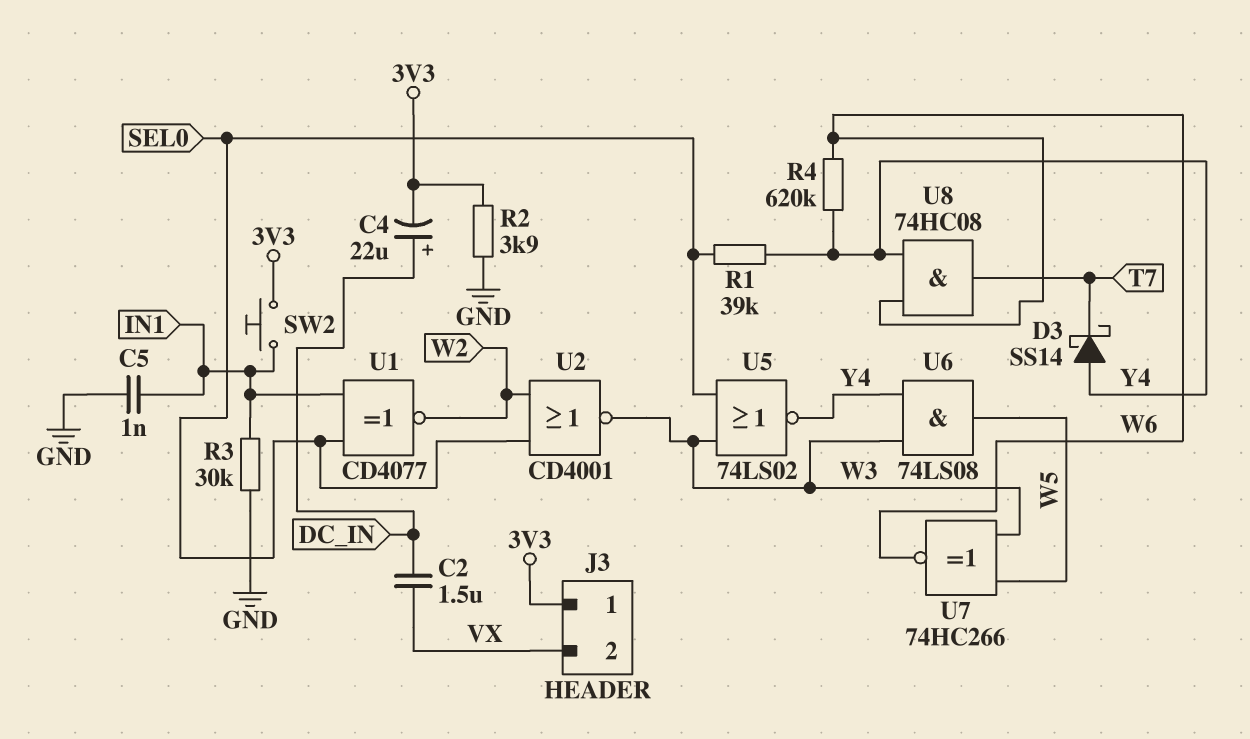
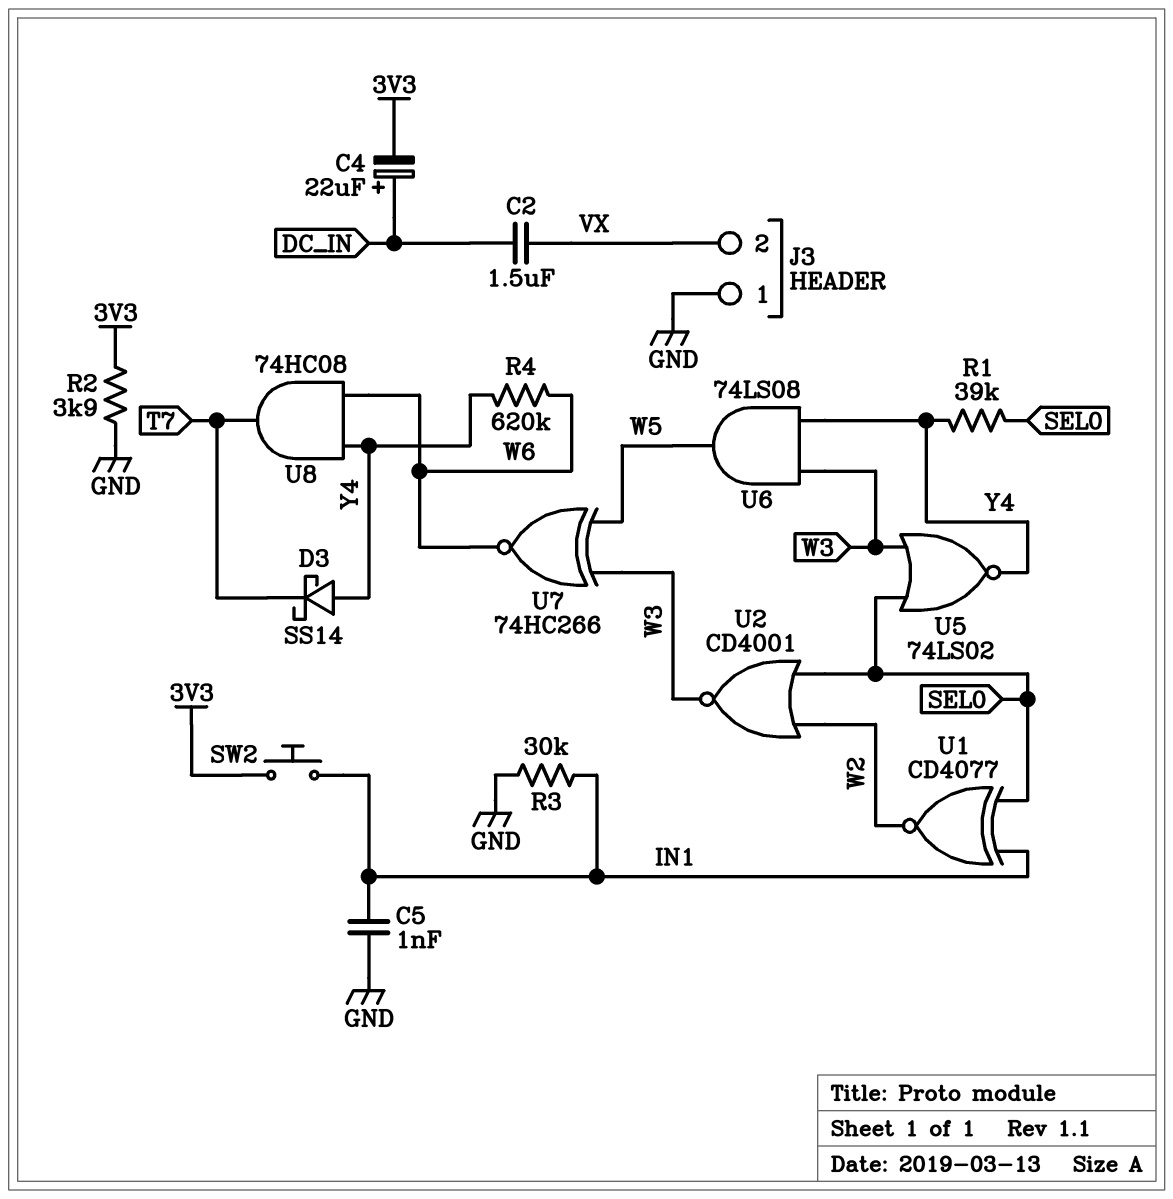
J3 pin 1: 3V3 -> GND

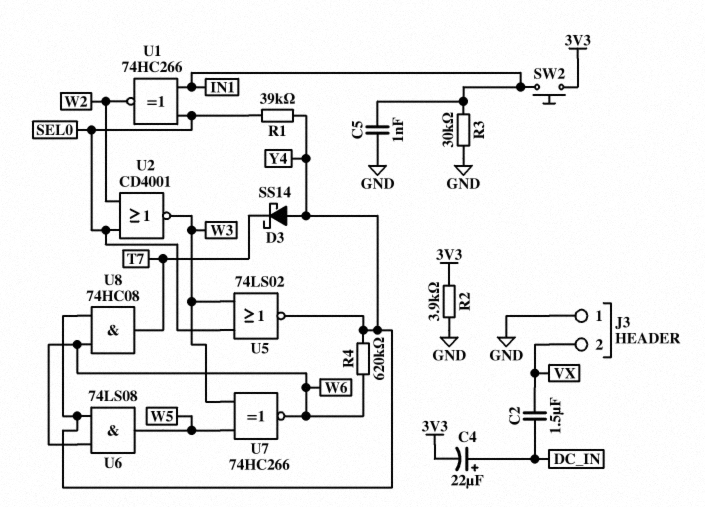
U1: XNOR CD4077 (in IN1, in SEL0, out W2) -> XNOR 74HC266 (in IN1, in SEL0, out W2)
U6: AND 74LS08 (in W3, in Y4, out W5) -> AND 74LS08 (in W6, in Y4, out W5)

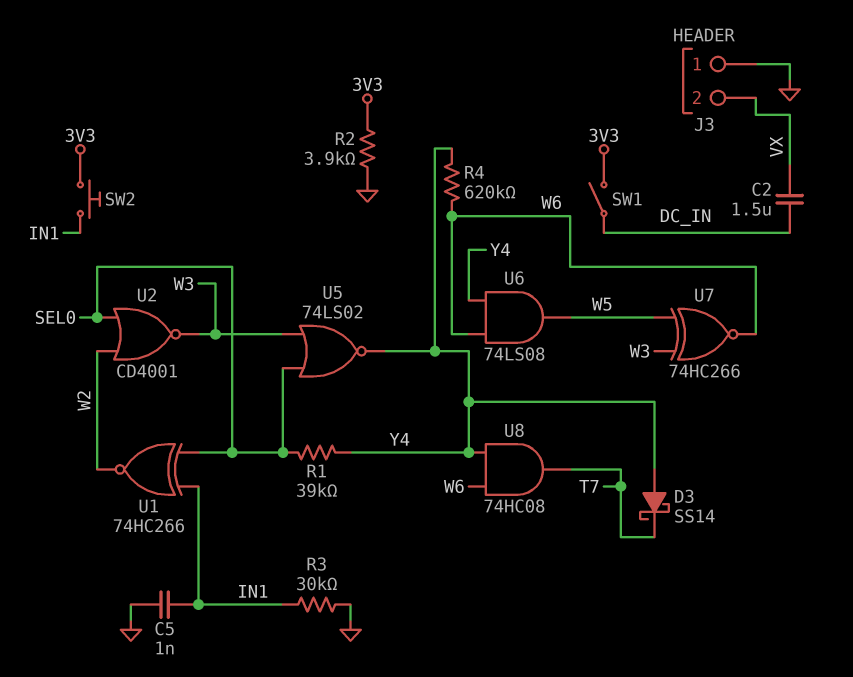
C4: 22uF (plus DC_IN, minus 3V3) -> none
SW1: none -> switch (3V3, DC_IN)

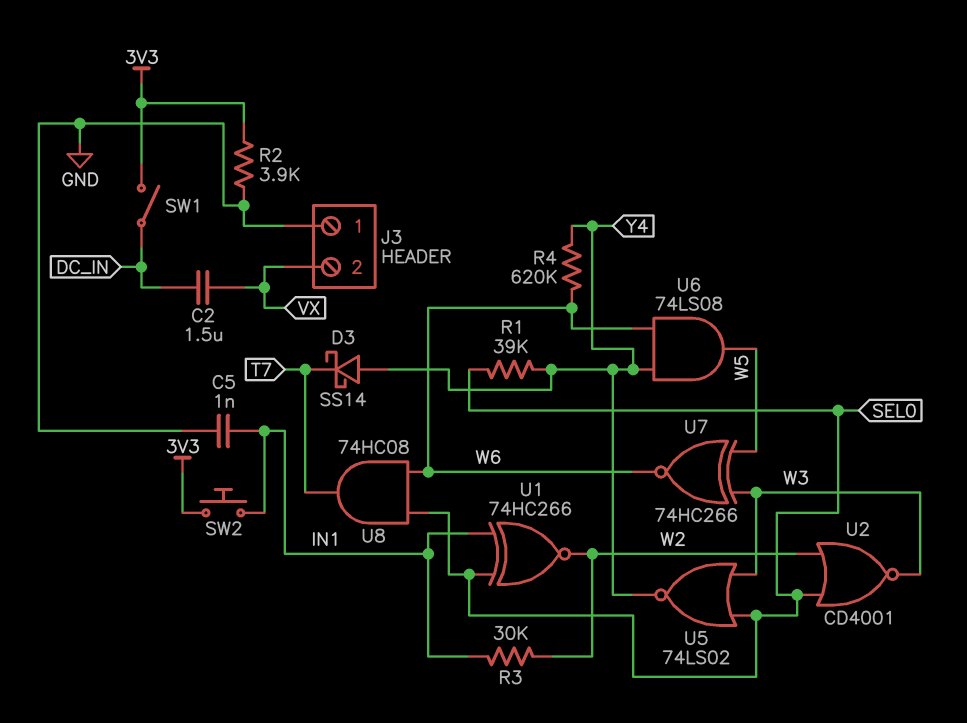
R3: 30k (GND, IN1) -> 30k (IN1, W2)
U8: AND 74HC08 (in W6, in Y4, out T7) -> AND 74HC08 (in SEL0, in W6, out T7)

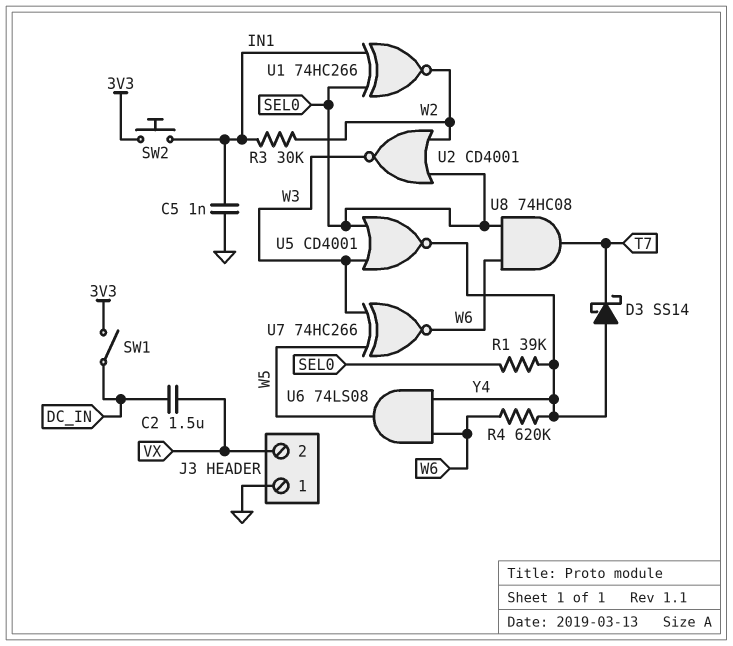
R2: 3.9k (3V3, GND) -> none
U5: NOR 74LS02 (in SEL0, in W3, out Y4) -> NOR CD4001 (in SEL0, in W3, out Y4)

